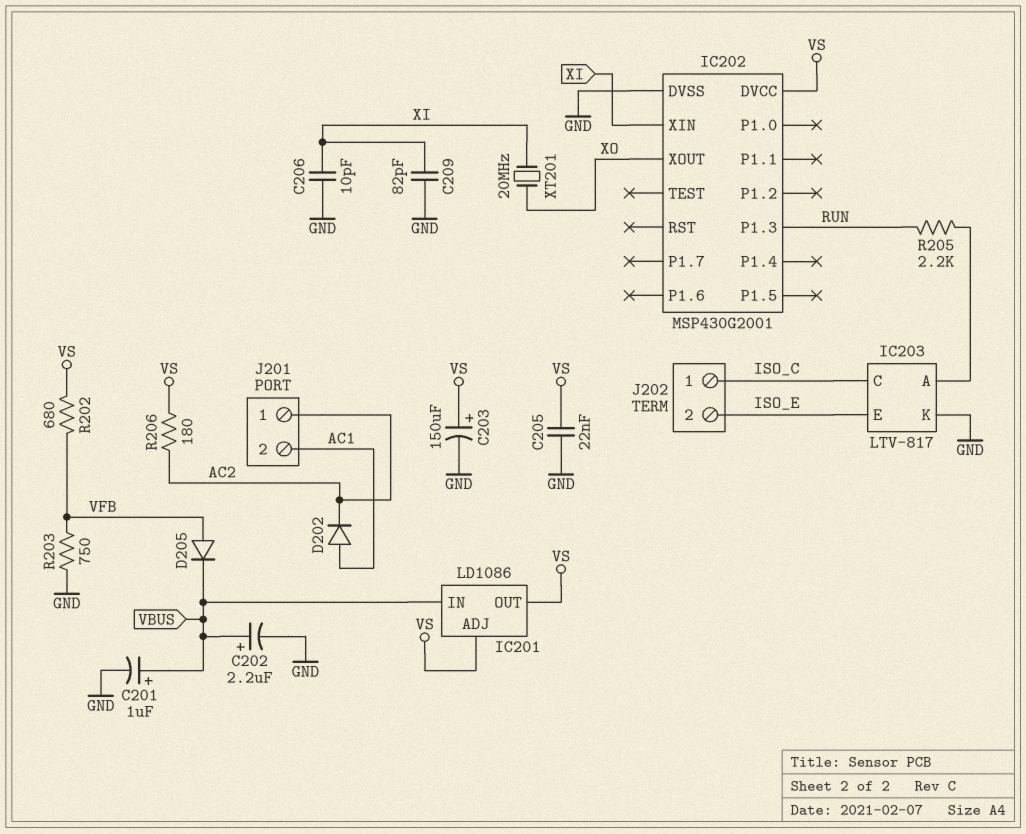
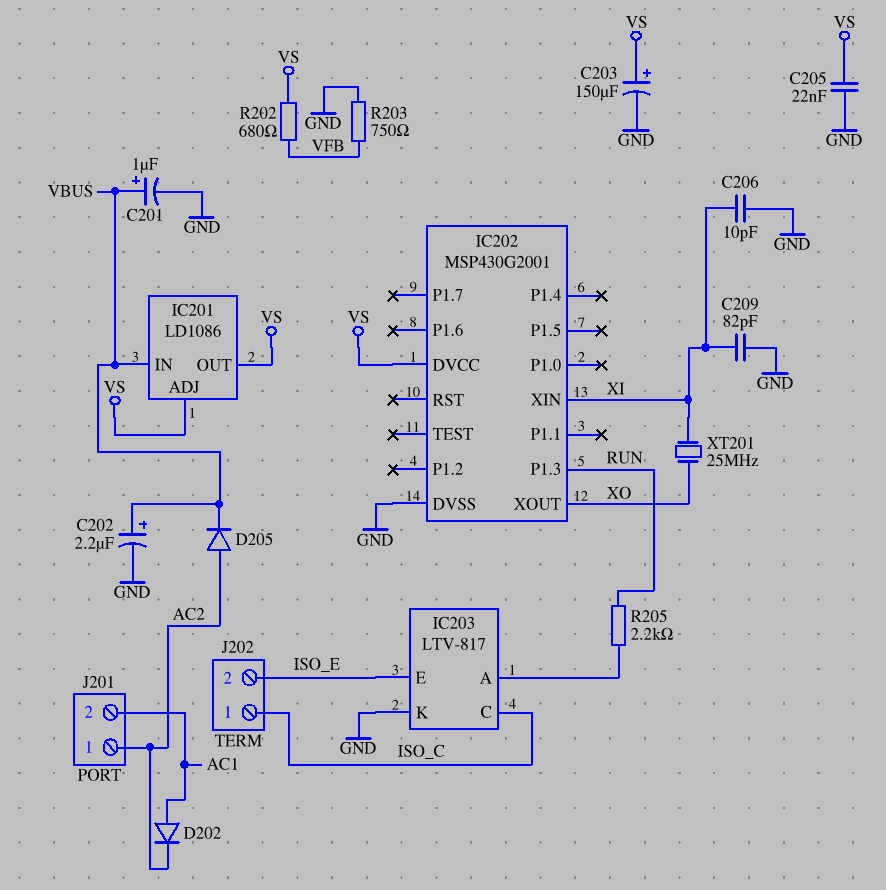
D205: diode (A VFB, K VBUS) -> diode (A AC2, K VBUS)
R206: 180 (AC2, VS) -> none
XT201: 20MHz (XI, XO) -> 25MHz (XI, XO)

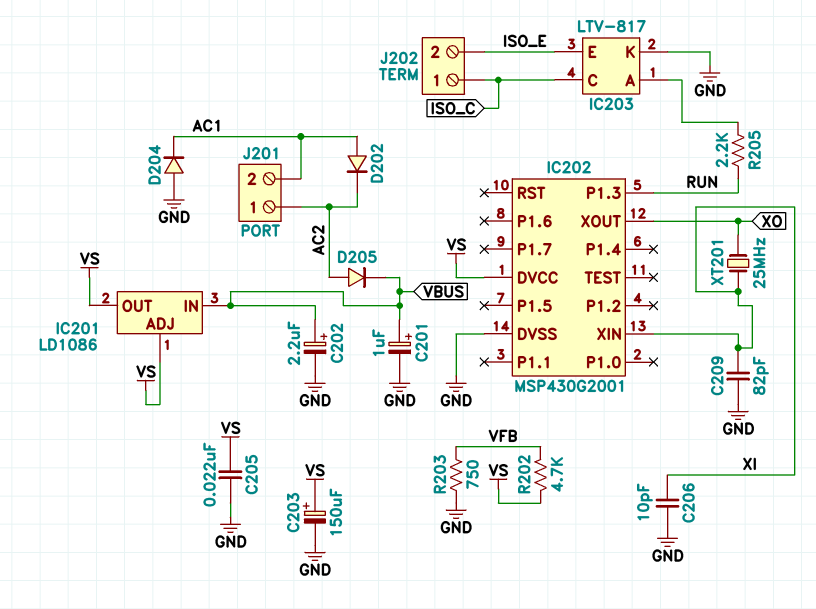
D204: none -> diode (A GND, K AC1)
R202: 680 (VFB, VS) -> 4.7k (VFB, VS)

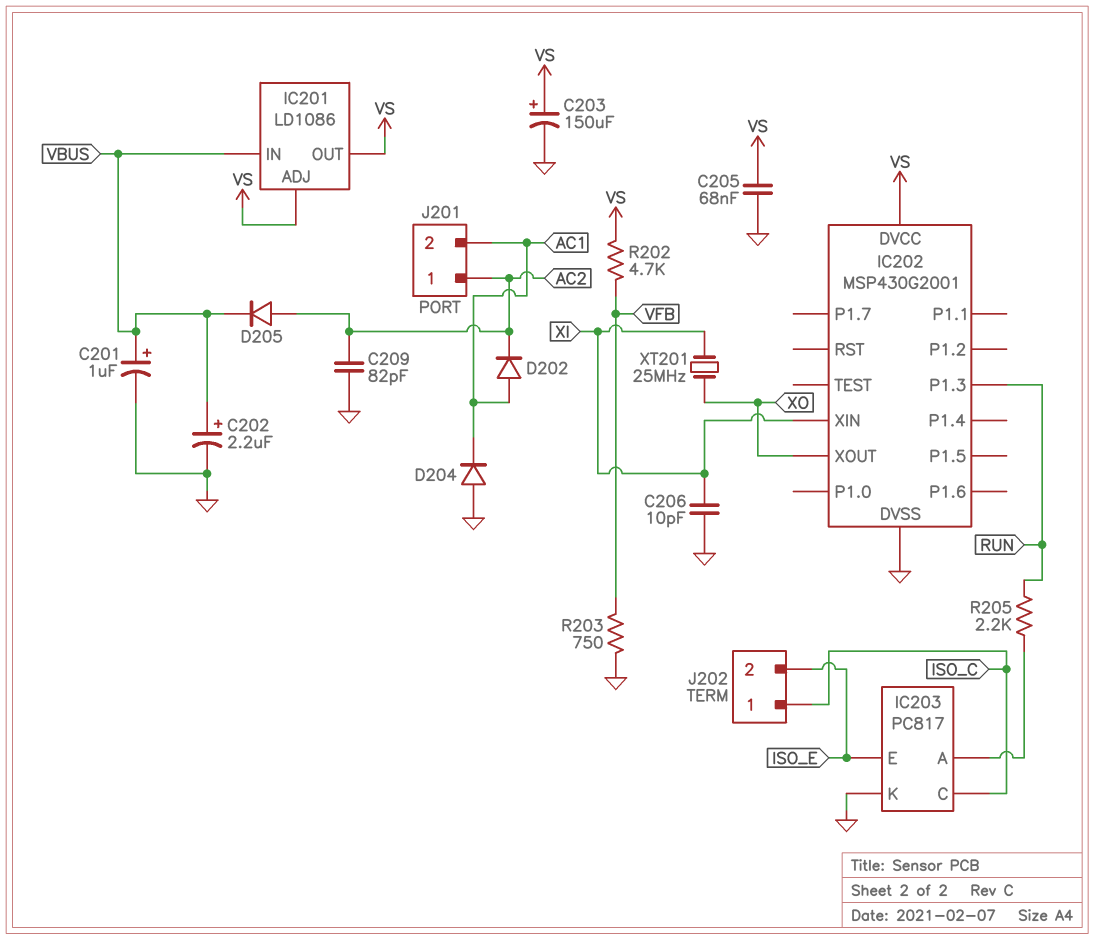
C205: 22nF (GND, VS) -> 68nF (GND, VS)
C209: 82pF (GND, XI) -> 82pF (AC2, GND)
IC203: LTV-817 -> PC817

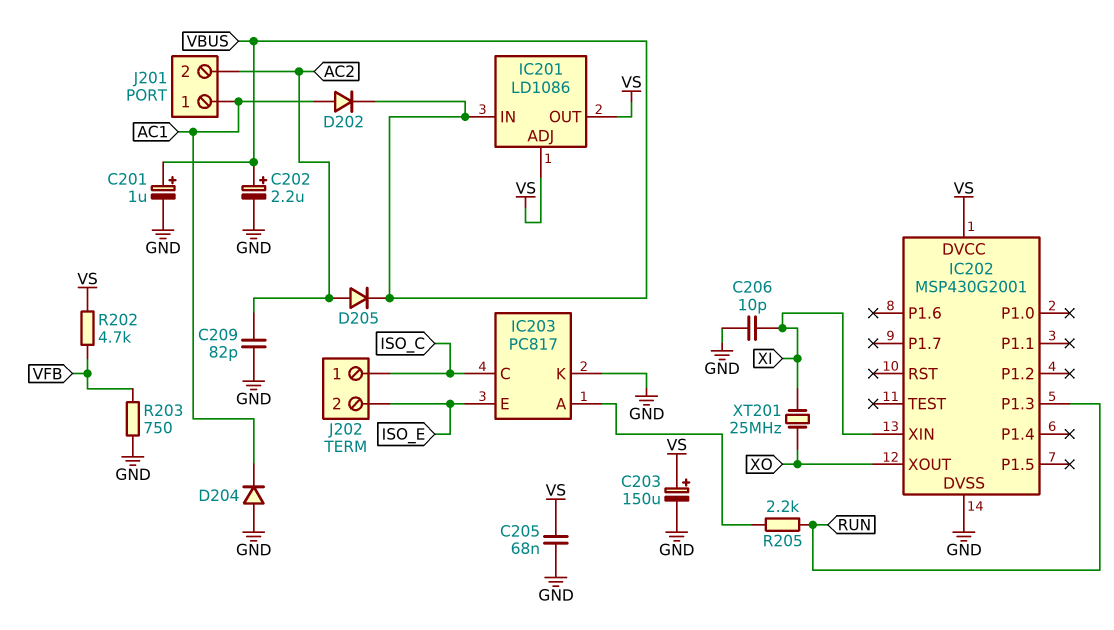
D202: diode (A AC1, K AC2) -> diode (A AC1, K VBUS)
J201 pin 1: AC2 -> AC1
J201 pin 2: AC1 -> AC2

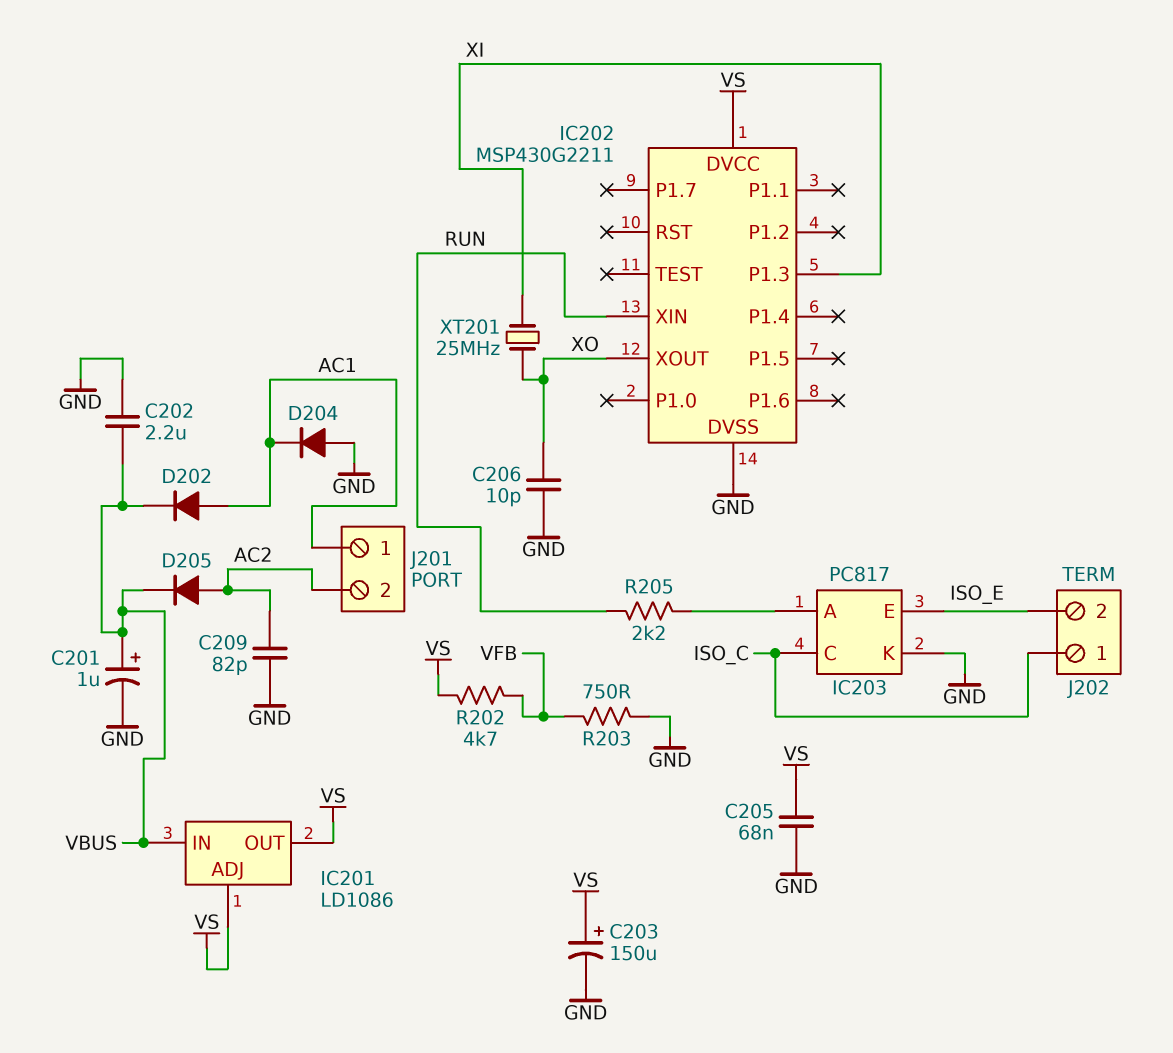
C202: 2.2uF (plus VBUS, minus GND) -> 2.2uF (GND, VBUS)
C206: 10pF (GND, XI) -> 10pF (GND, XO)
IC202: MSP430G2001 -> MSP430G2211
IC202 pin P1.3: RUN -> XI
IC202 pin XIN: XI -> RUN

